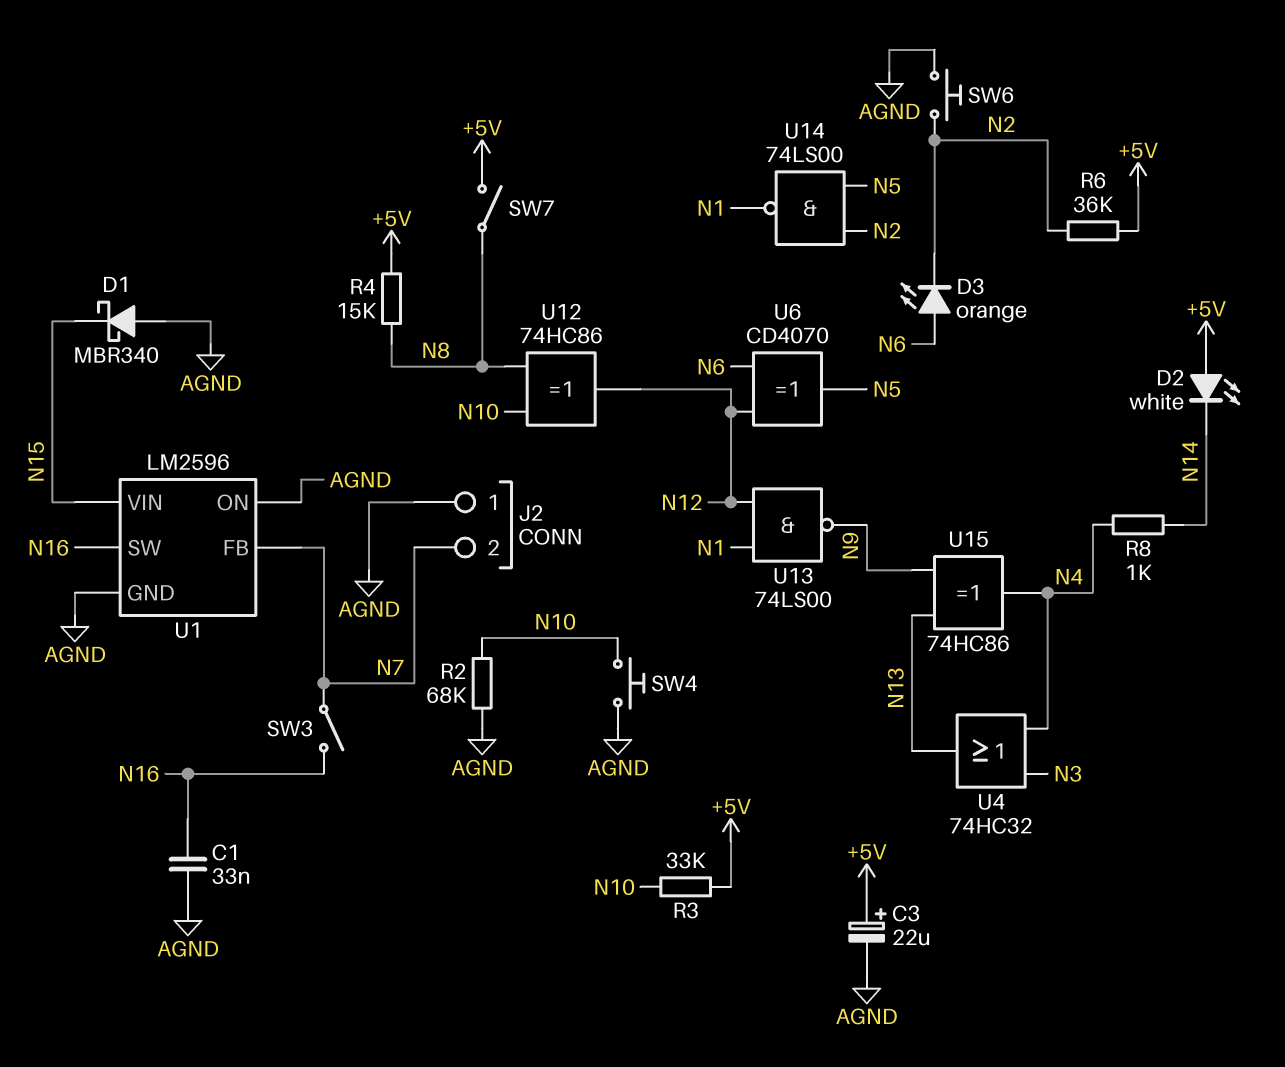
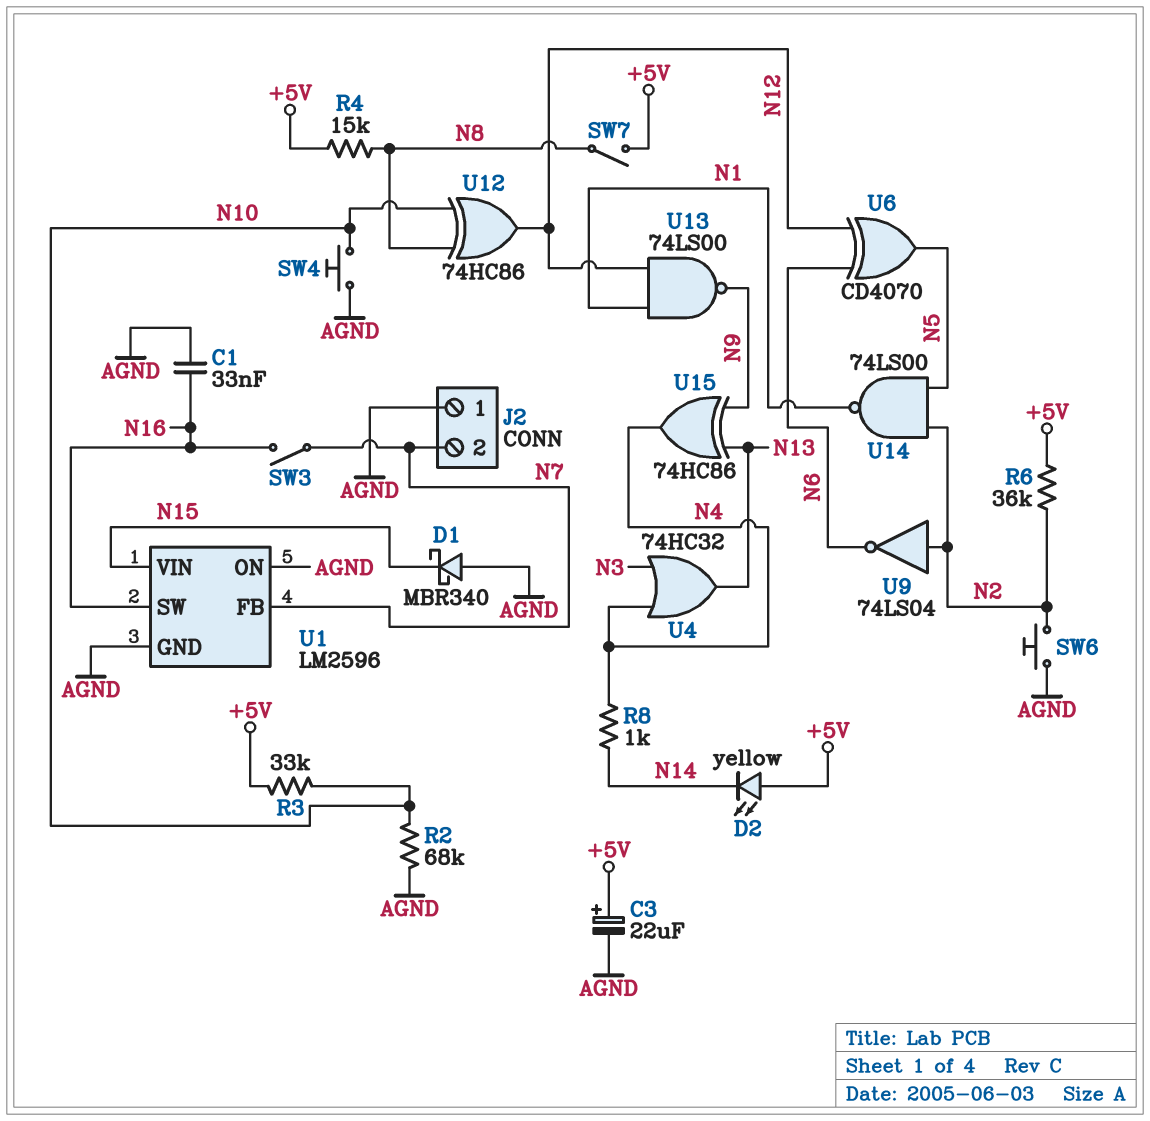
D2: LED white (A +5V, K N14) -> LED yellow (A +5V, K N14)
D3: LED orange (A N6, K N2) -> none
U9: none -> NOT 74LS04 (in N2, out N6)

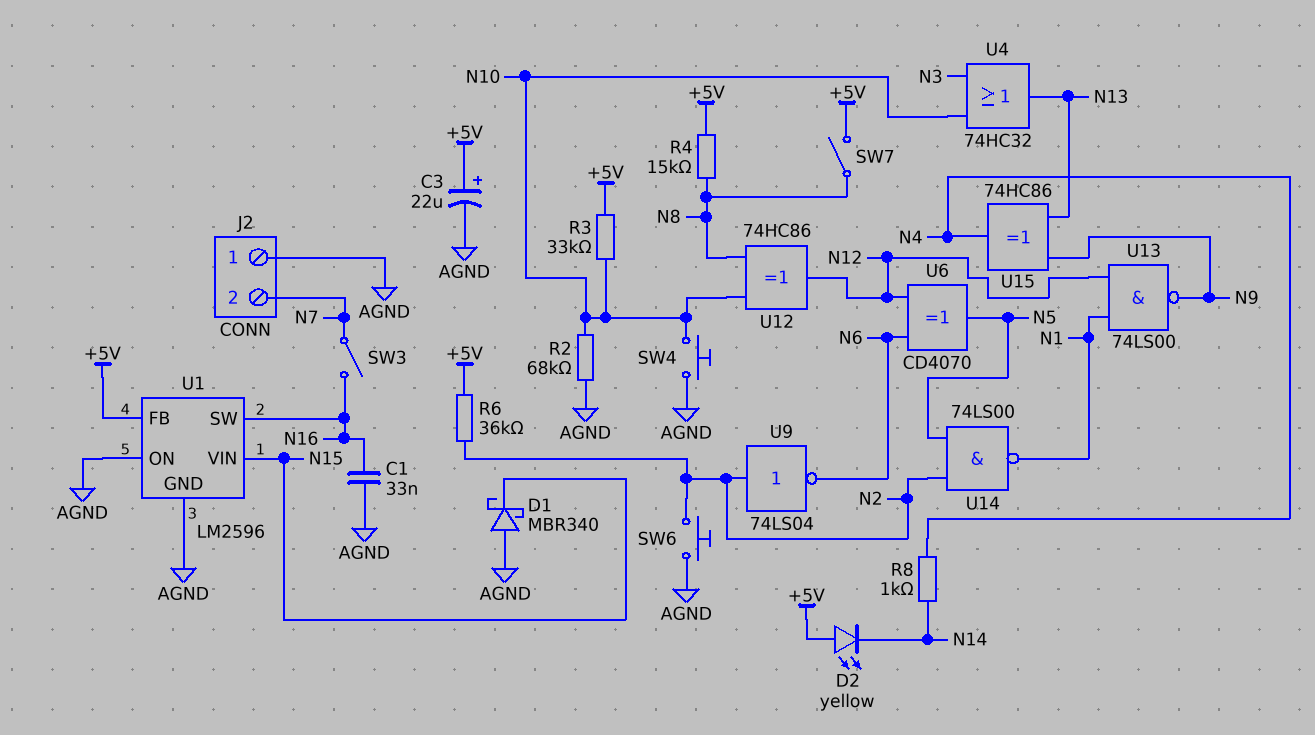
U1 pin FB: N7 -> +5V
U4: OR 74HC32 (in N3, in N4, out N13) -> OR 74HC32 (in N3, in N10, out N13)

